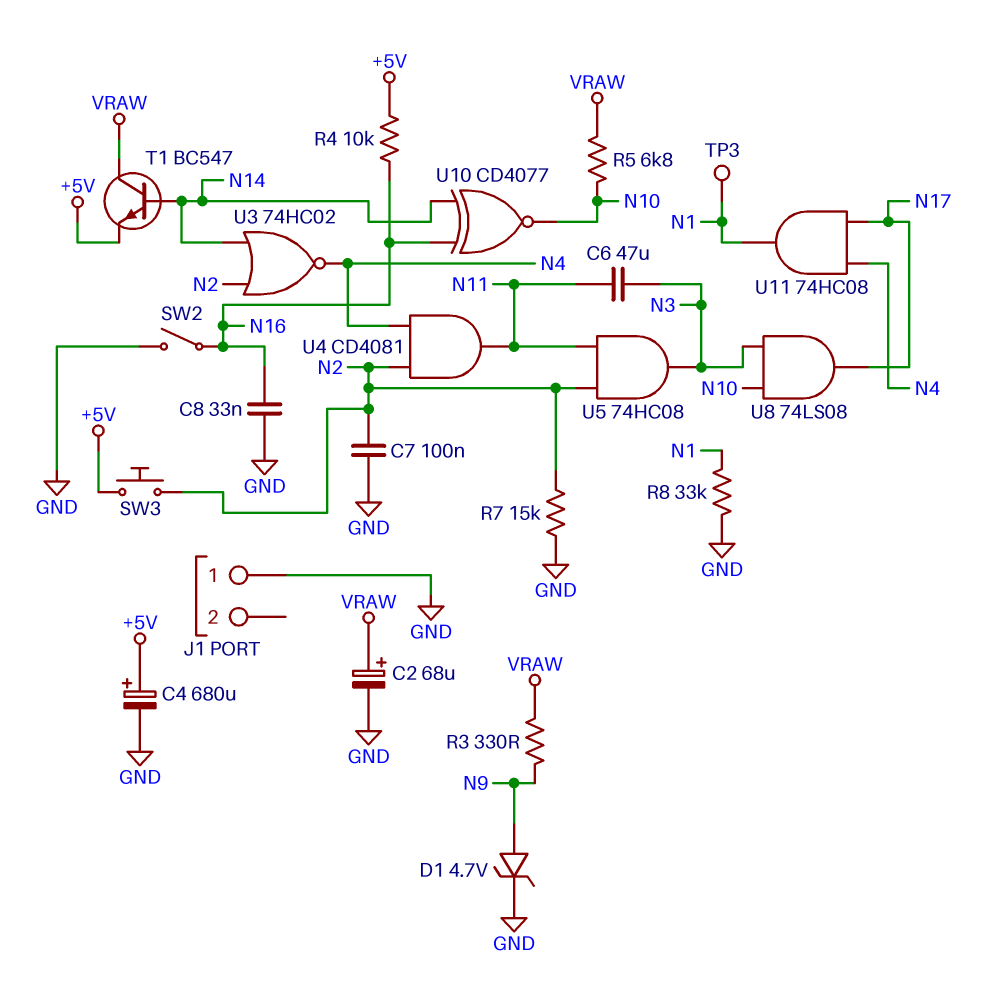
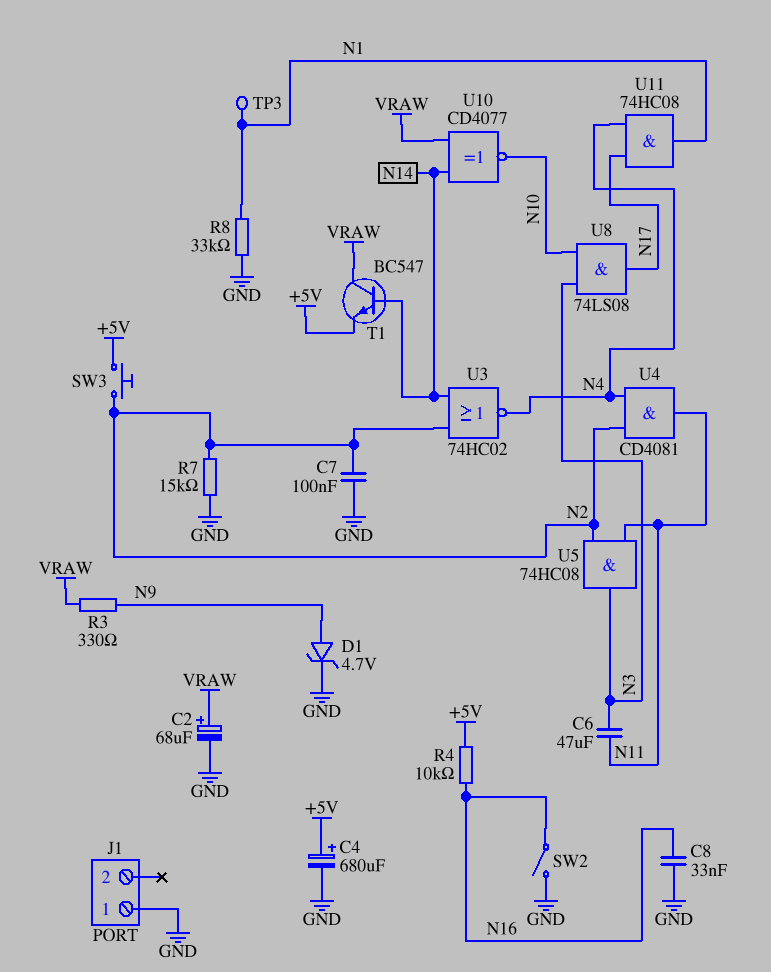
R5: 6.8k (N10, VRAW) -> none
U10: XNOR CD4077 (in N14, in N16, out N10) -> XNOR CD4077 (in N14, in VRAW, out N10)

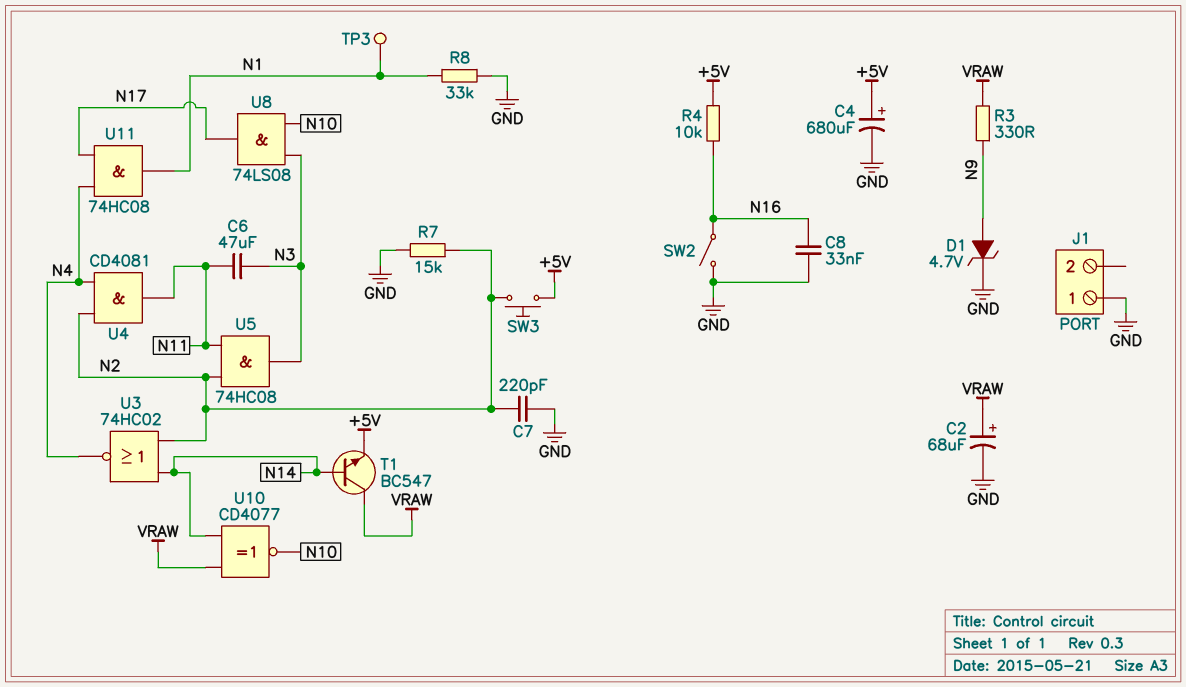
C7: 100nF (GND, N2) -> 220pF (GND, N2)

